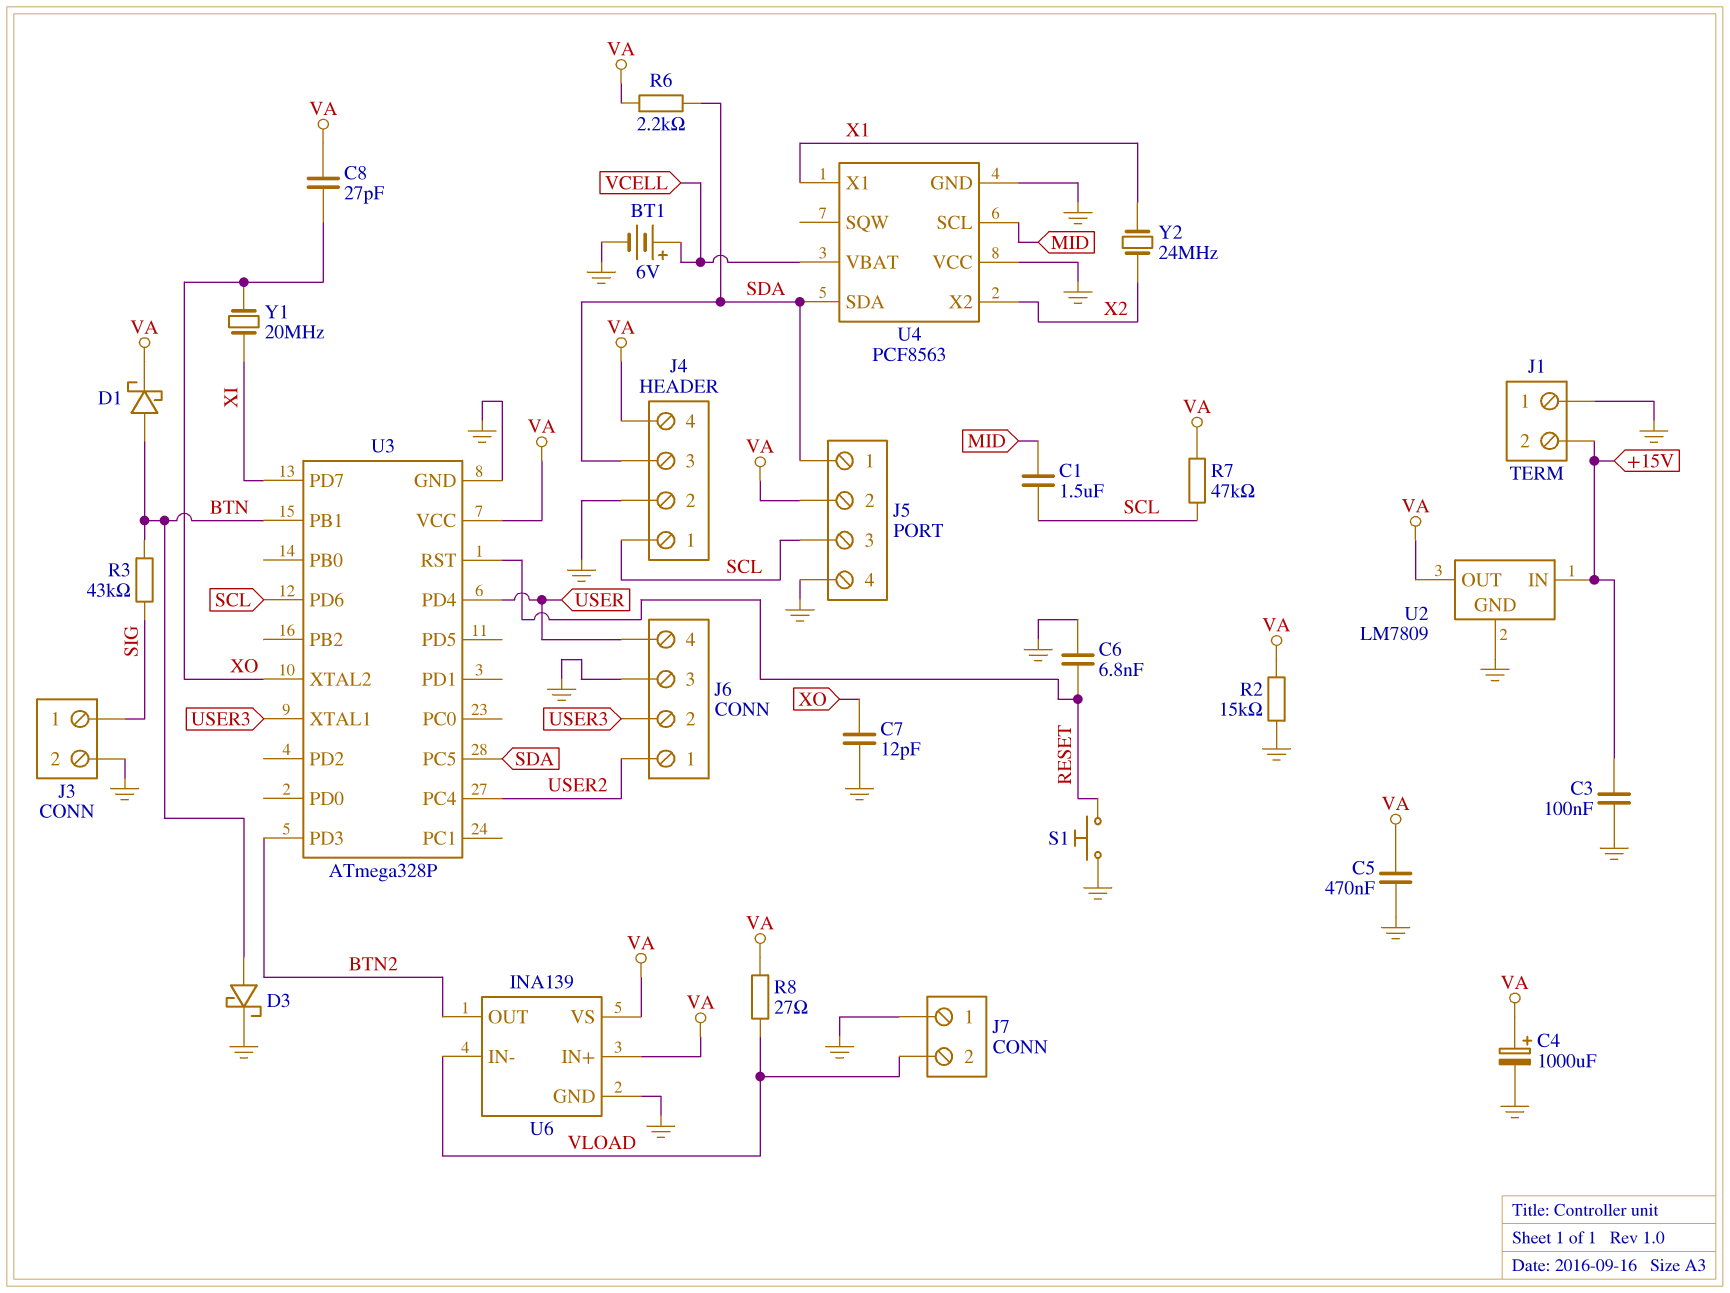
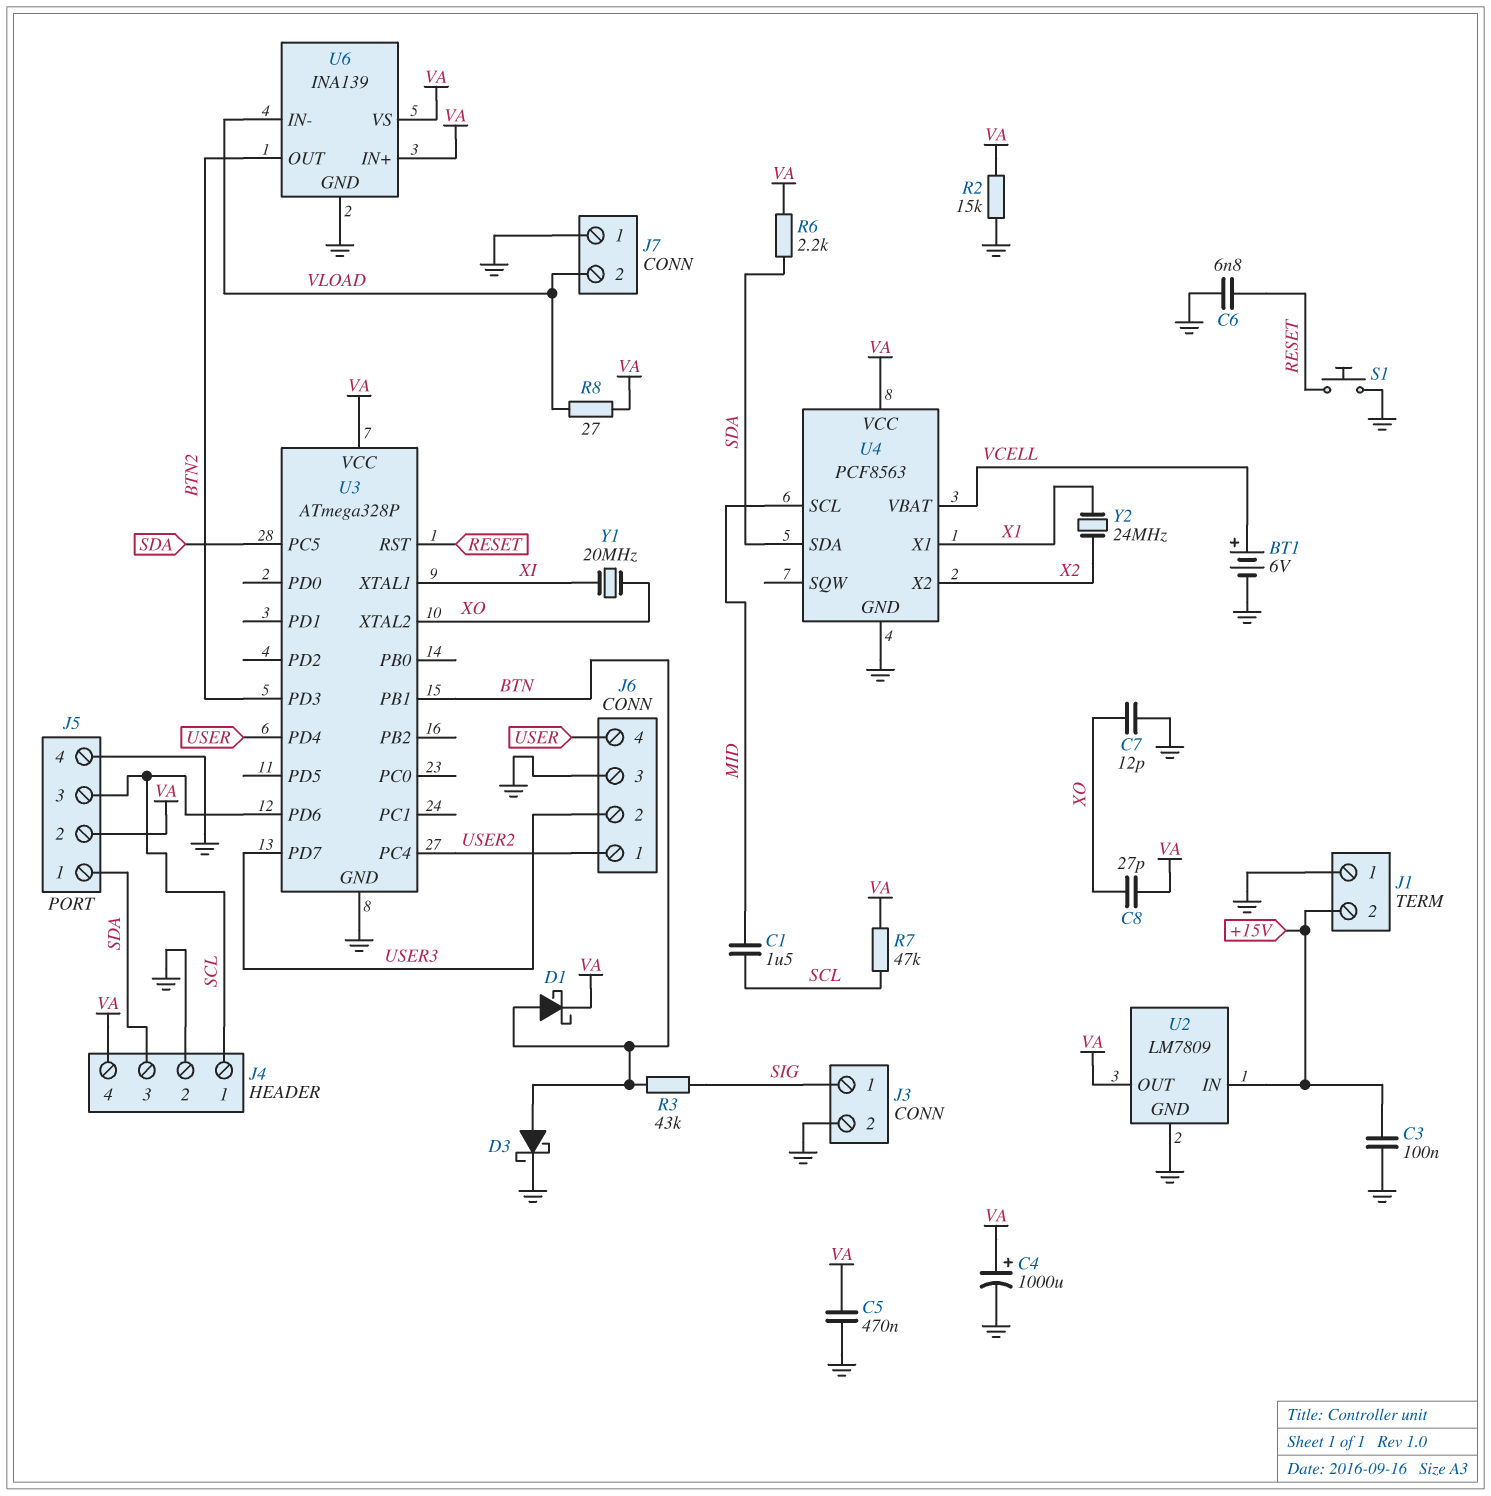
U3 pin PD7: XI -> USER3
U3 pin XTAL1: USER3 -> XI
U4 pin VCC: GND -> VA

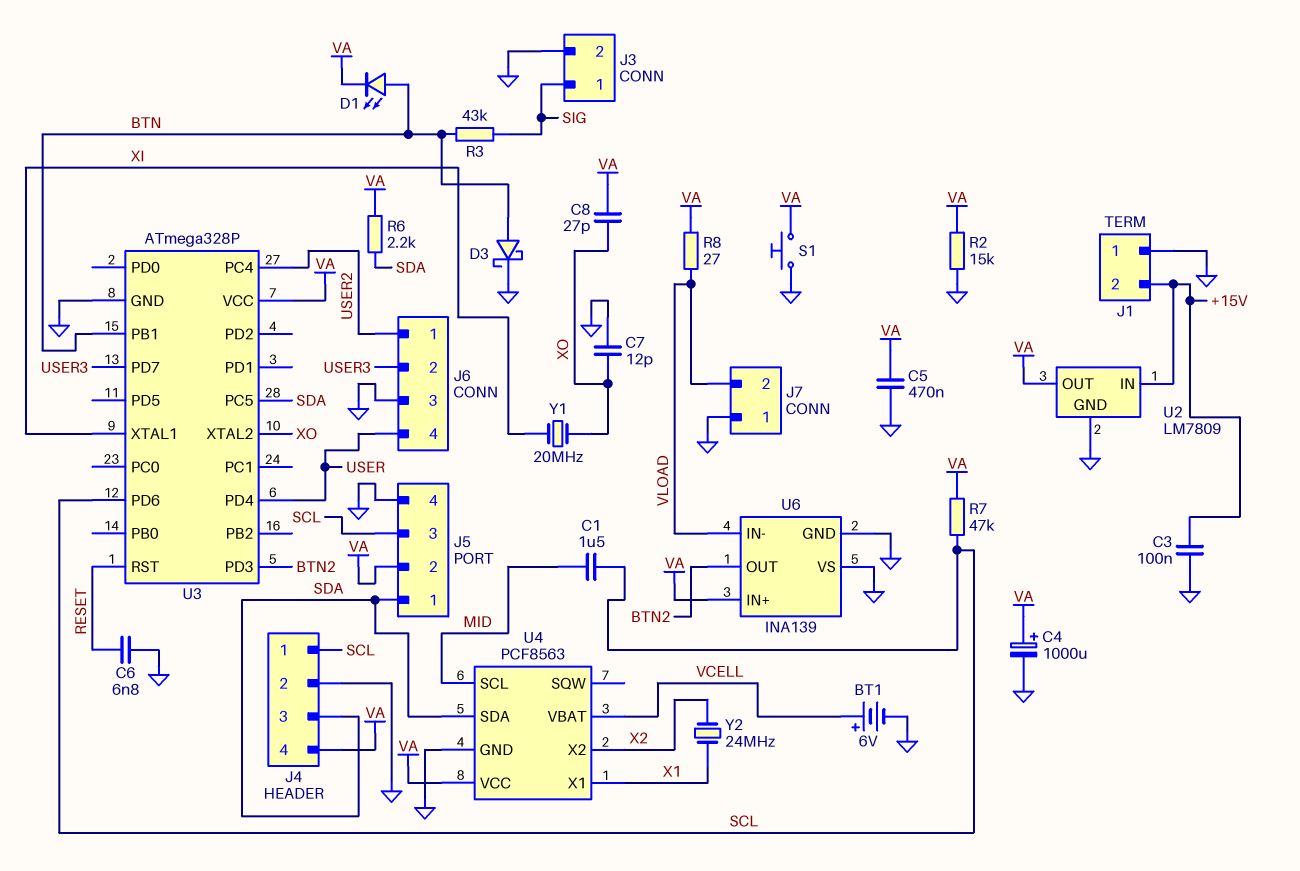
D1: schottky (A BTN, K VA) -> LED (A BTN, K VA)
S1: button (GND, RESET) -> button (GND, VA)
U6 pin VS: VA -> GND

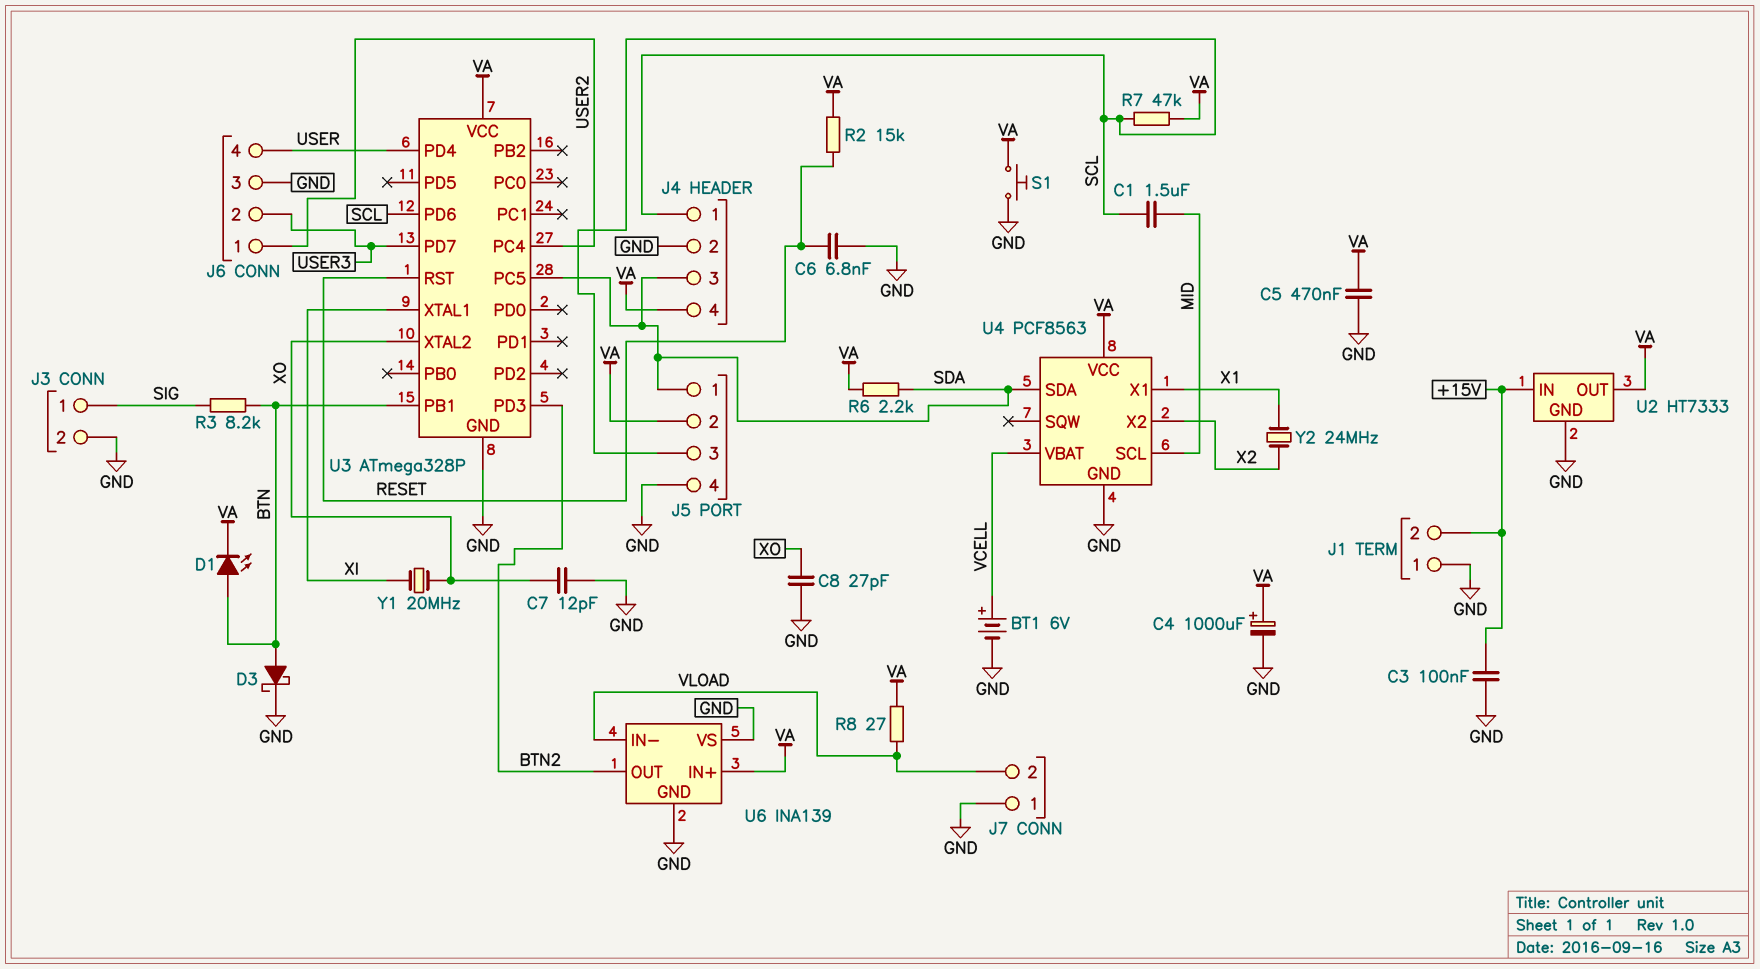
C8: 27pF (VA, XO) -> 27pF (GND, XO)
R2: 15k (GND, VA) -> 15k (RESET, VA)
R3: 43k (BTN, SIG) -> 8.2k (BTN, SIG)
U2: LM7809 -> HT7333

